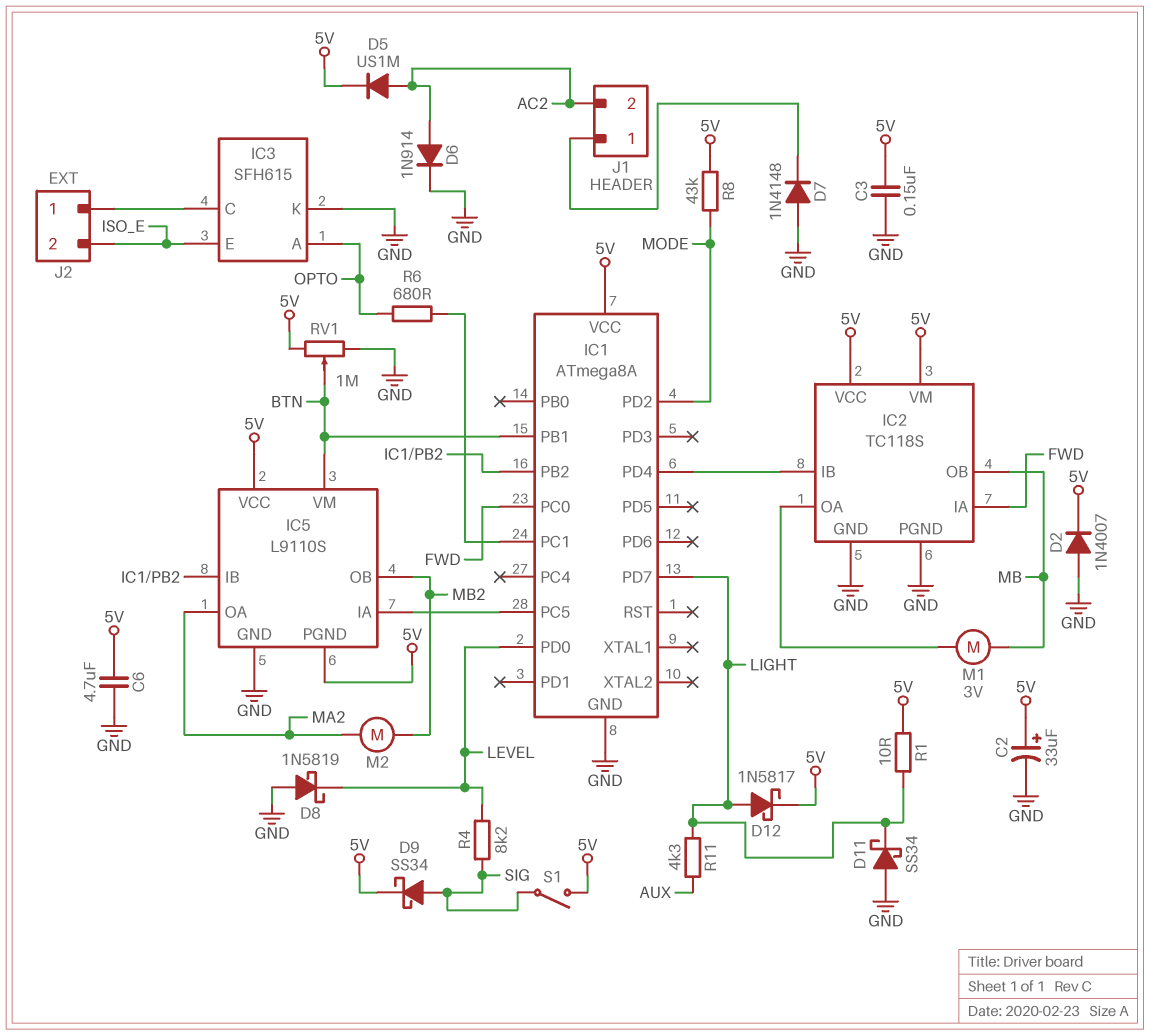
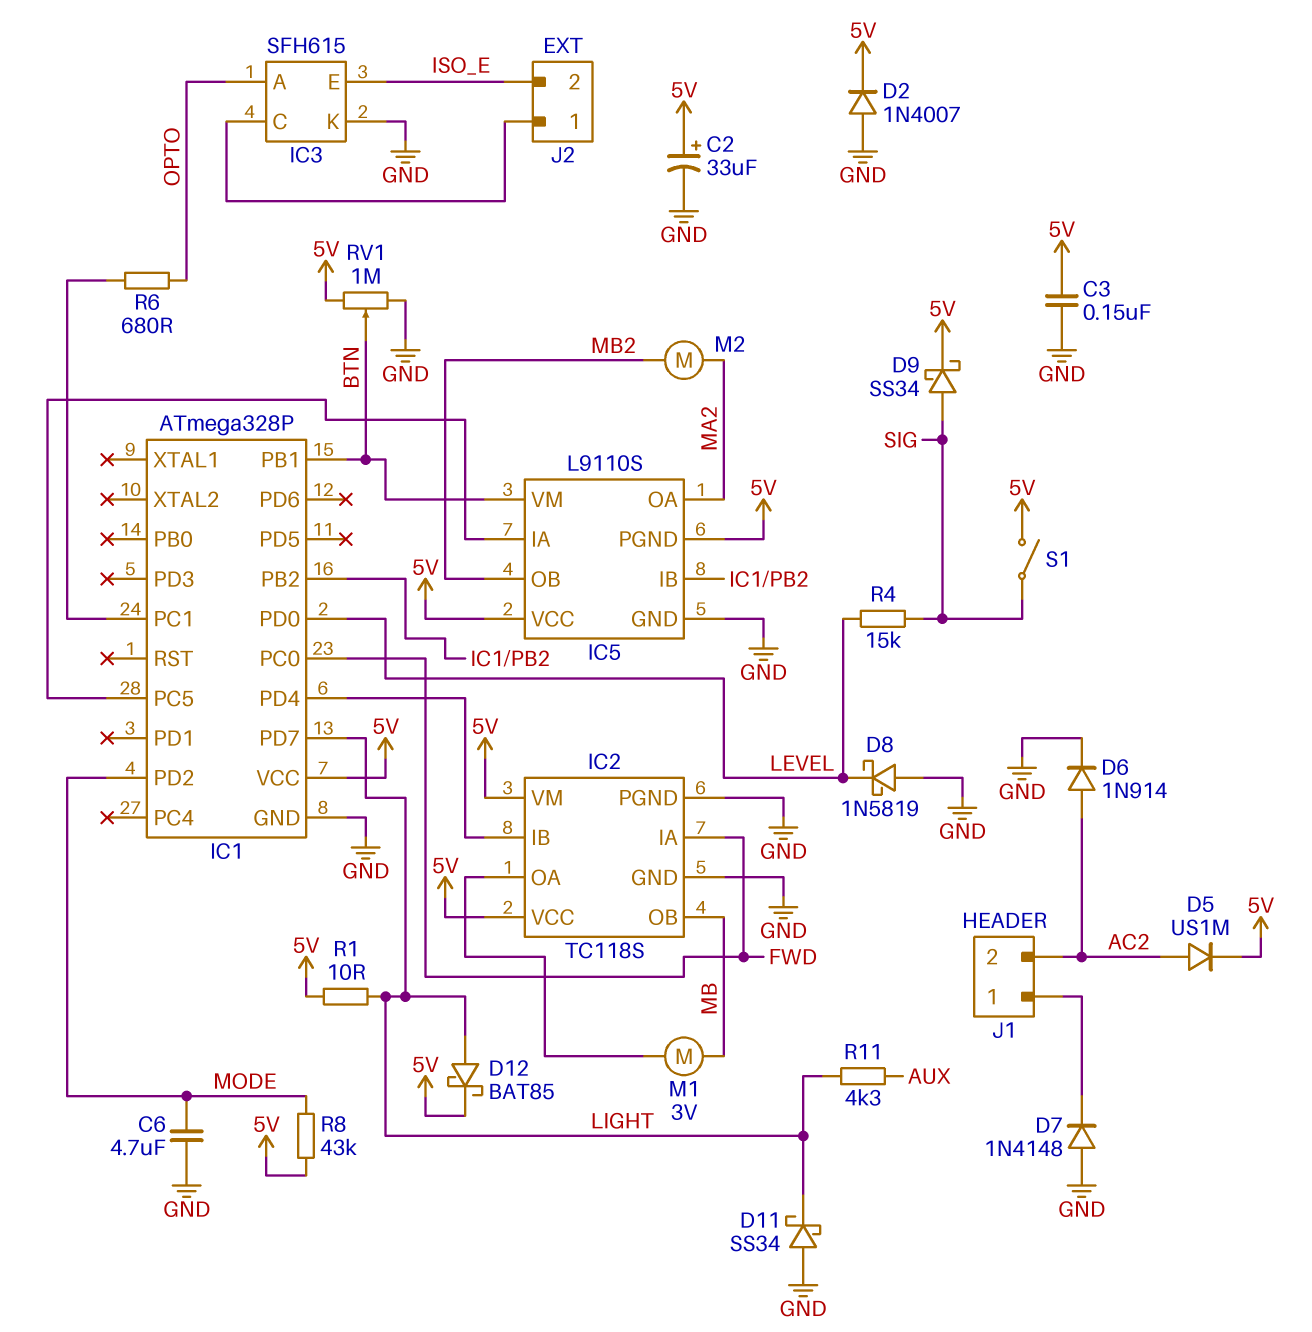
C6: 4.7uF (5V, GND) -> 4.7uF (GND, MODE)
D12: schottky 1N5817 (A LIGHT, K 5V) -> schottky BAT85 (A LIGHT, K 5V)
IC1: ATmega8A -> ATmega328P
R4: 8.2k (LEVEL, SIG) -> 15k (LEVEL, SIG)

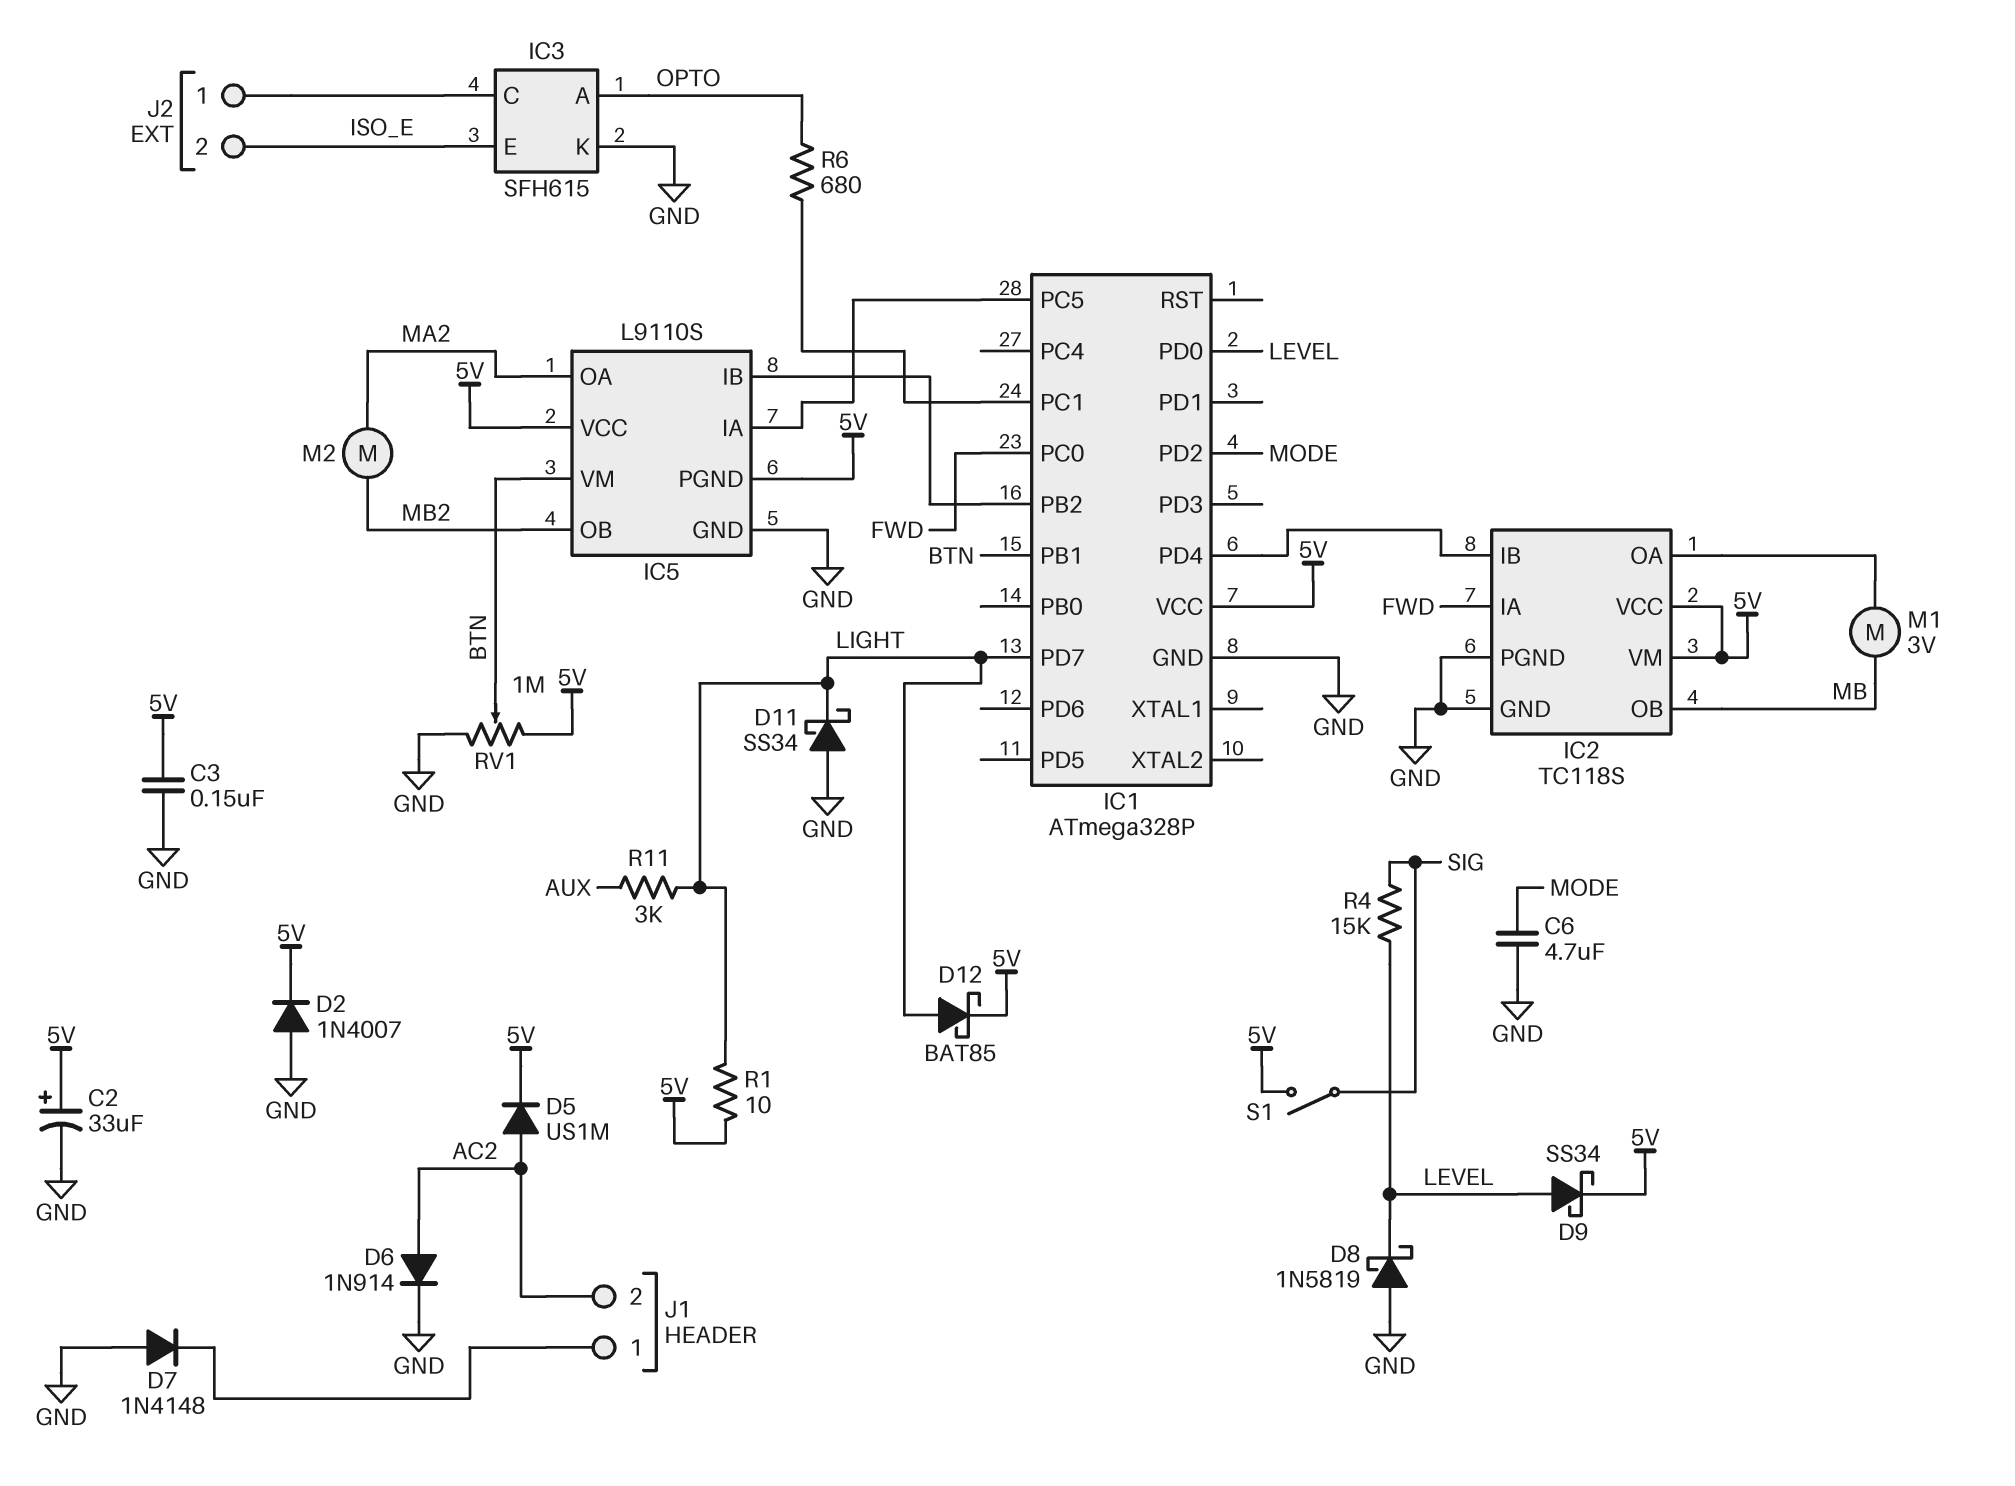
D9: schottky SS34 (A SIG, K 5V) -> schottky SS34 (A LEVEL, K 5V)
R8: 43k (5V, MODE) -> none
R11: 4.3k (AUX, LIGHT) -> 3k (AUX, LIGHT)

